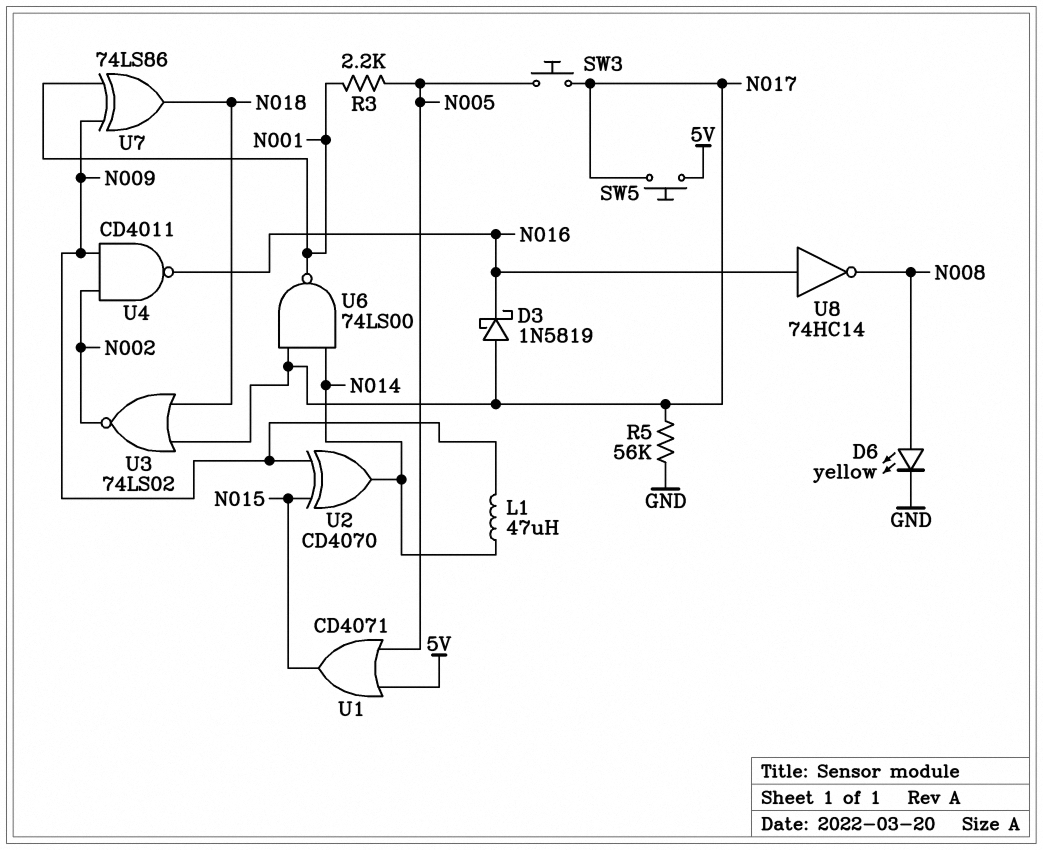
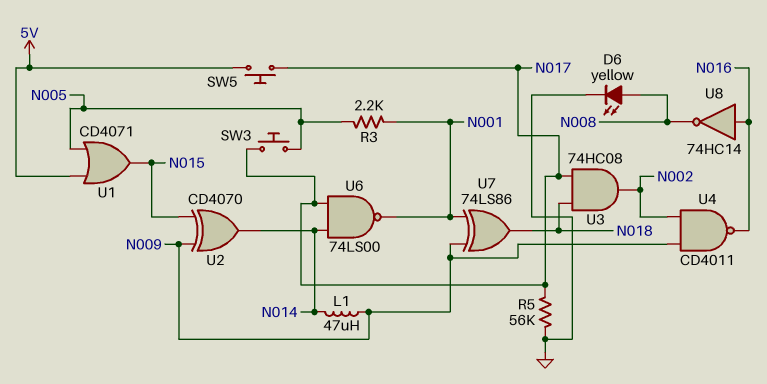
D3: schottky 1N5819 (A N017, K N016) -> none
U3: NOR 74LS02 (in N017, in N018, out N002) -> AND 74HC08 (in N017, in N018, out N002)

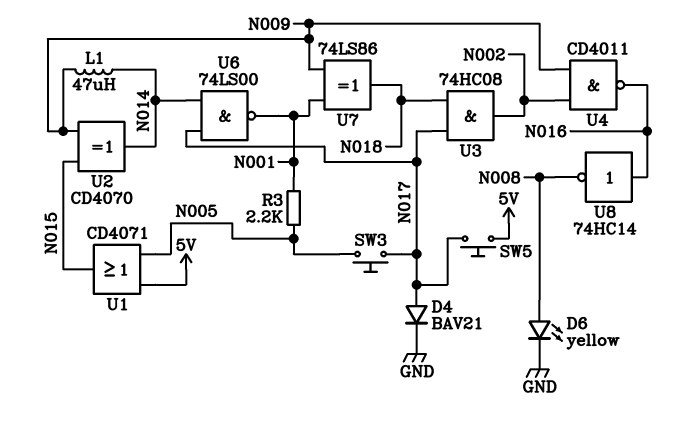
D4: none -> diode BAV21 (A N017, K GND)
R5: 56k (GND, N017) -> none

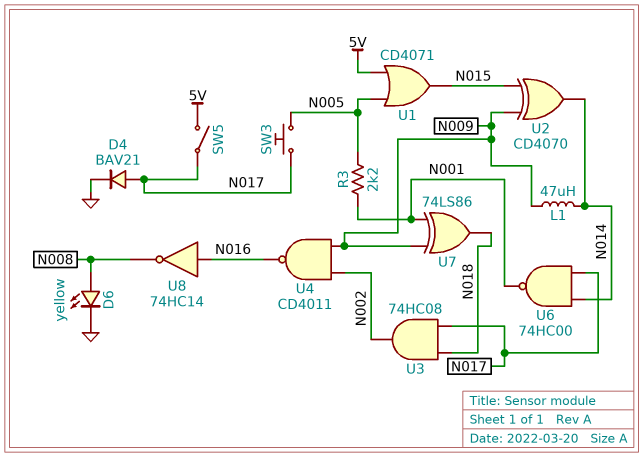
SW5: button (5V, N017) -> switch (5V, N017)
U6: NAND 74LS00 (in N014, in N017, out N001) -> NAND 74HC00 (in N014, in N017, out N001)

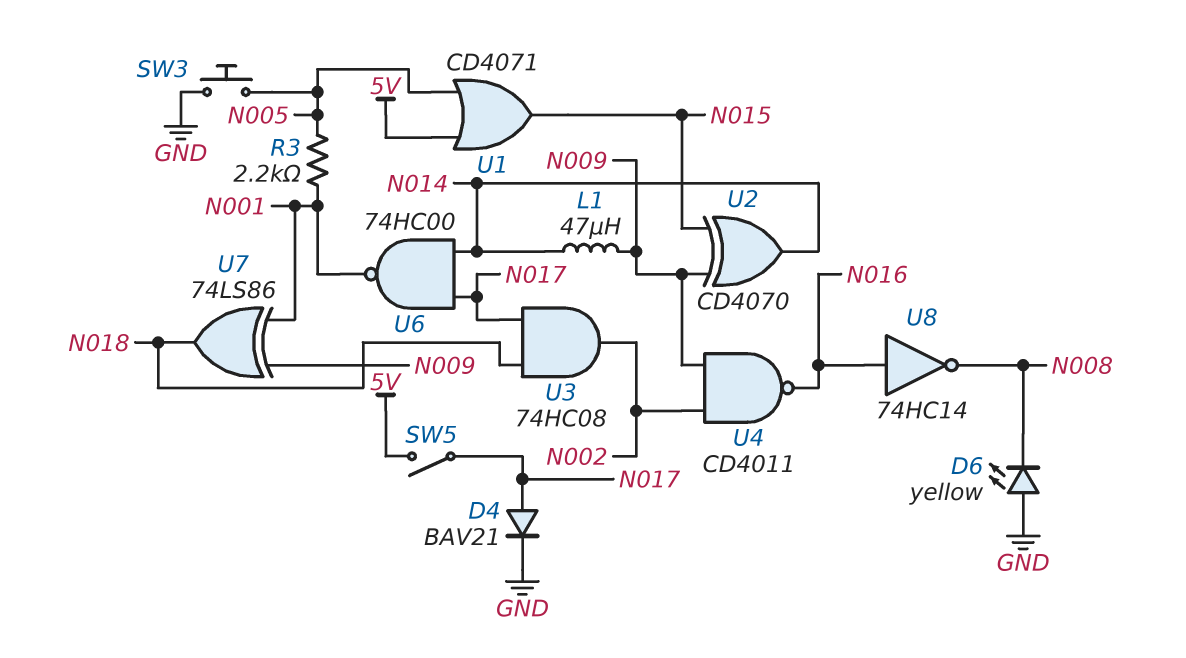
D6: LED yellow (A N008, K GND) -> LED yellow (A GND, K N008)
SW3: button (N005, N017) -> button (GND, N005)

